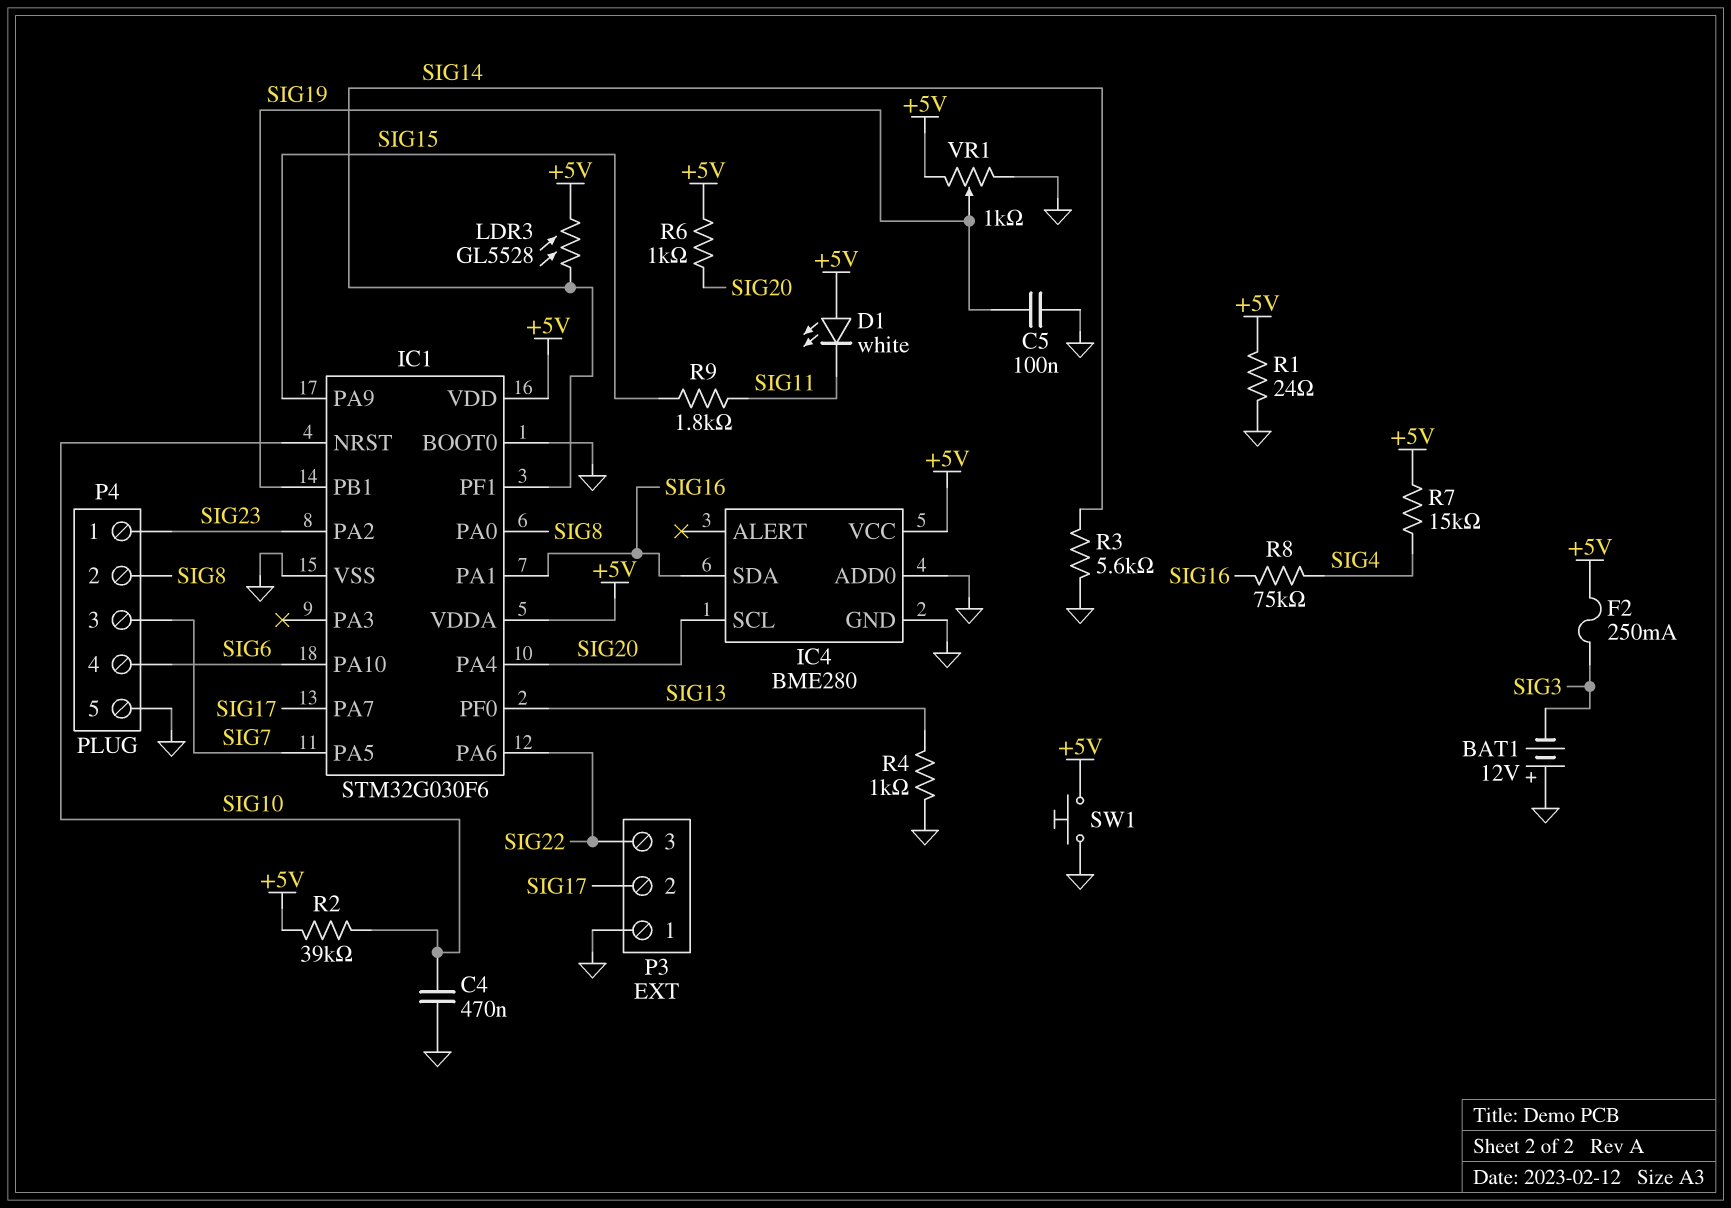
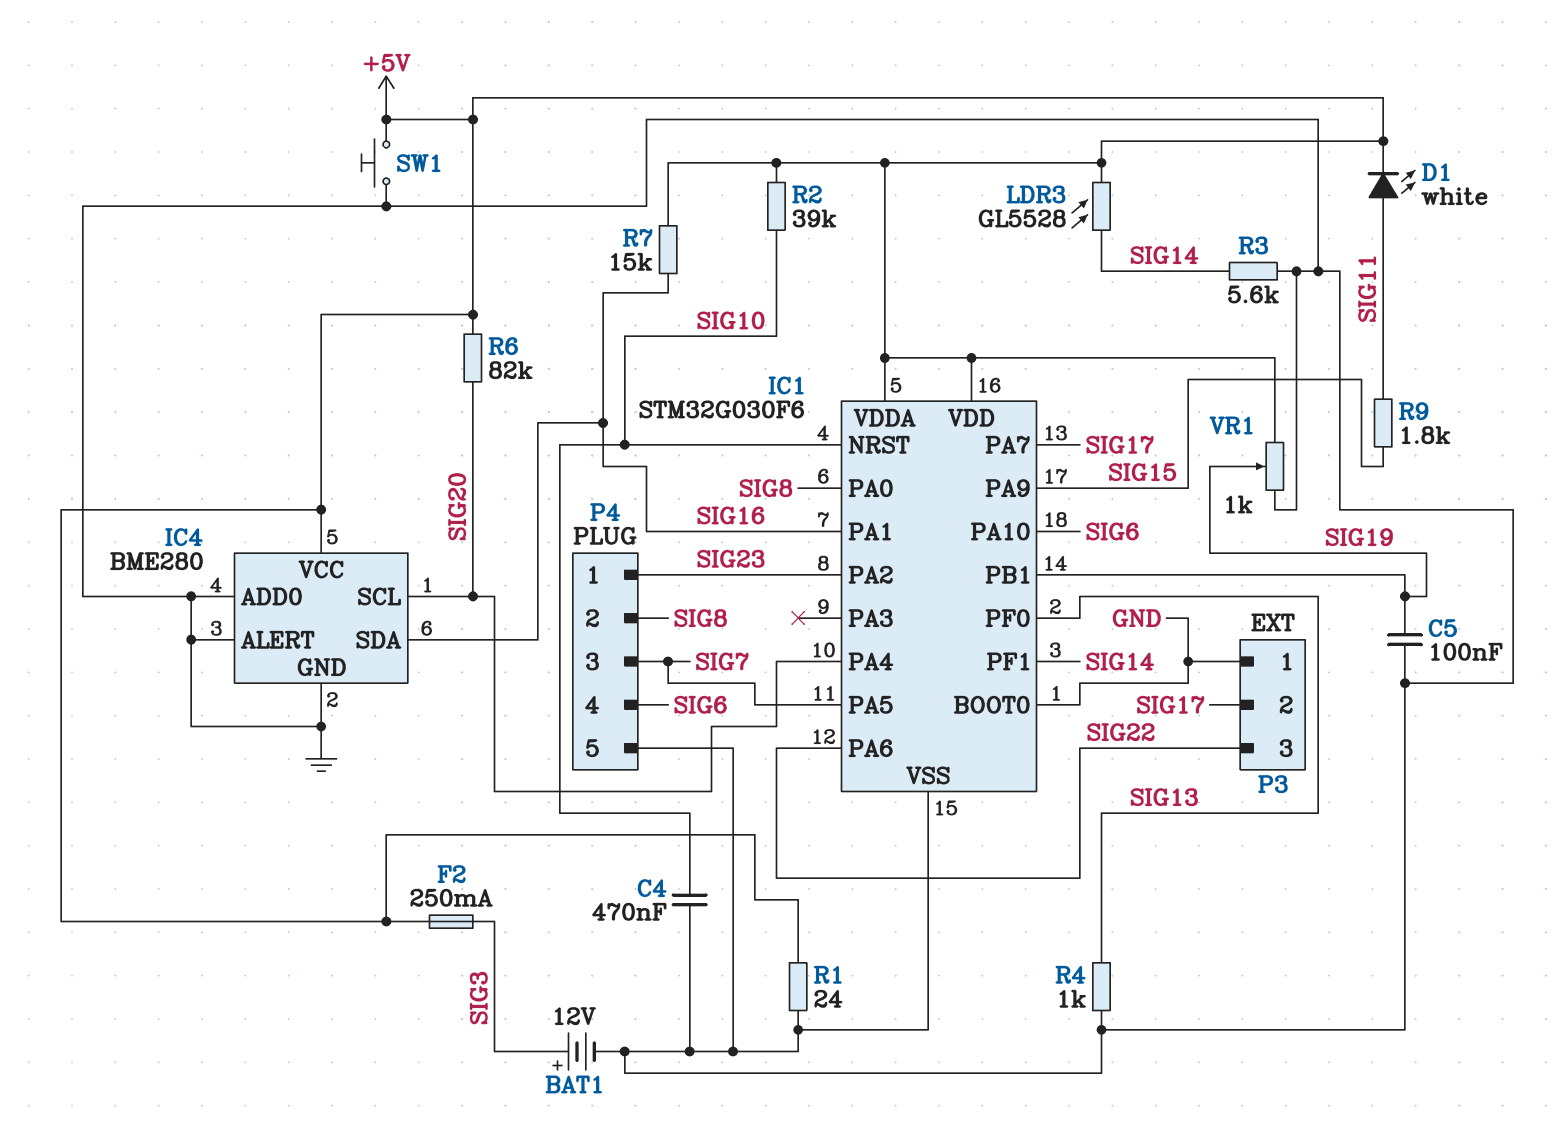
BAT1: 12V (plus GND, minus SIG3) -> 12V (plus SIG3, minus GND)
D1: LED white (A +5V, K SIG11) -> LED white (A SIG11, K +5V)
IC4 pin ALERT: none -> GND
R6: 1k (+5V, SIG20) -> 82k (+5V, SIG20)
R7: 15k (+5V, SIG4) -> 15k (+5V, SIG16)
R8: 75k (SIG4, SIG16) -> none

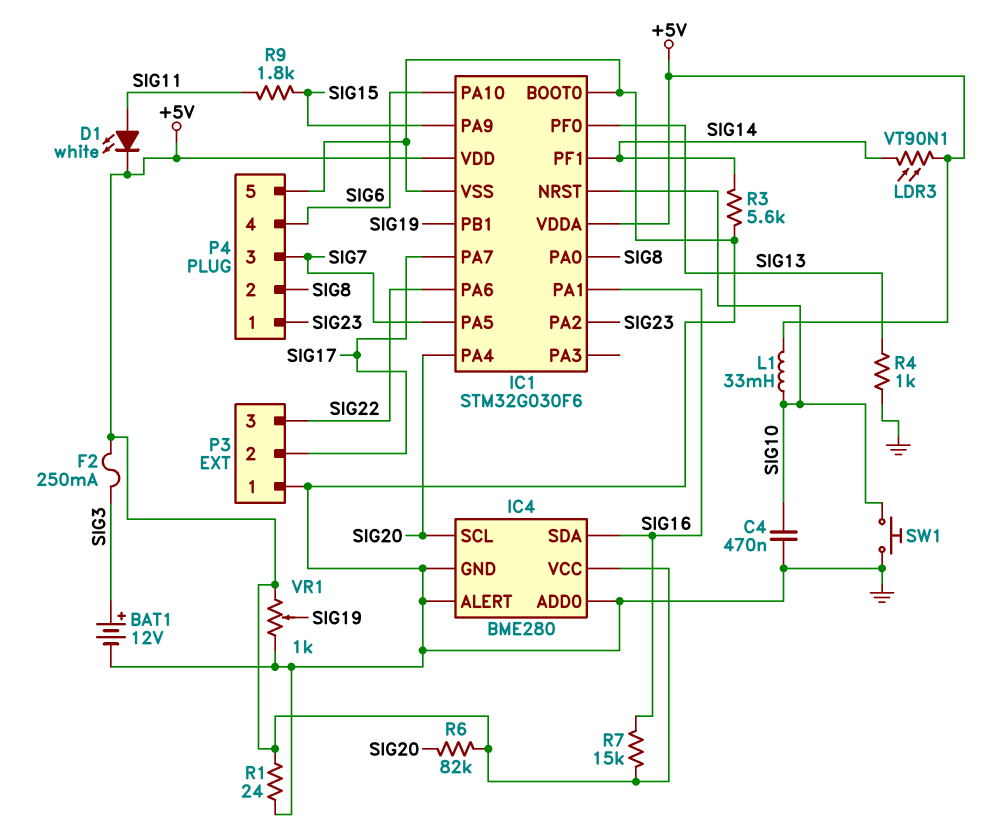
C5: 100nF (GND, SIG19) -> none
L1: none -> 33mH (+5V, SIG10)
LDR3: GL5528 (+5V, SIG14) -> VT90N1 (+5V, SIG14)
R2: 39k (+5V, SIG10) -> none
SW1: button (+5V, GND) -> button (GND, SIG10)

